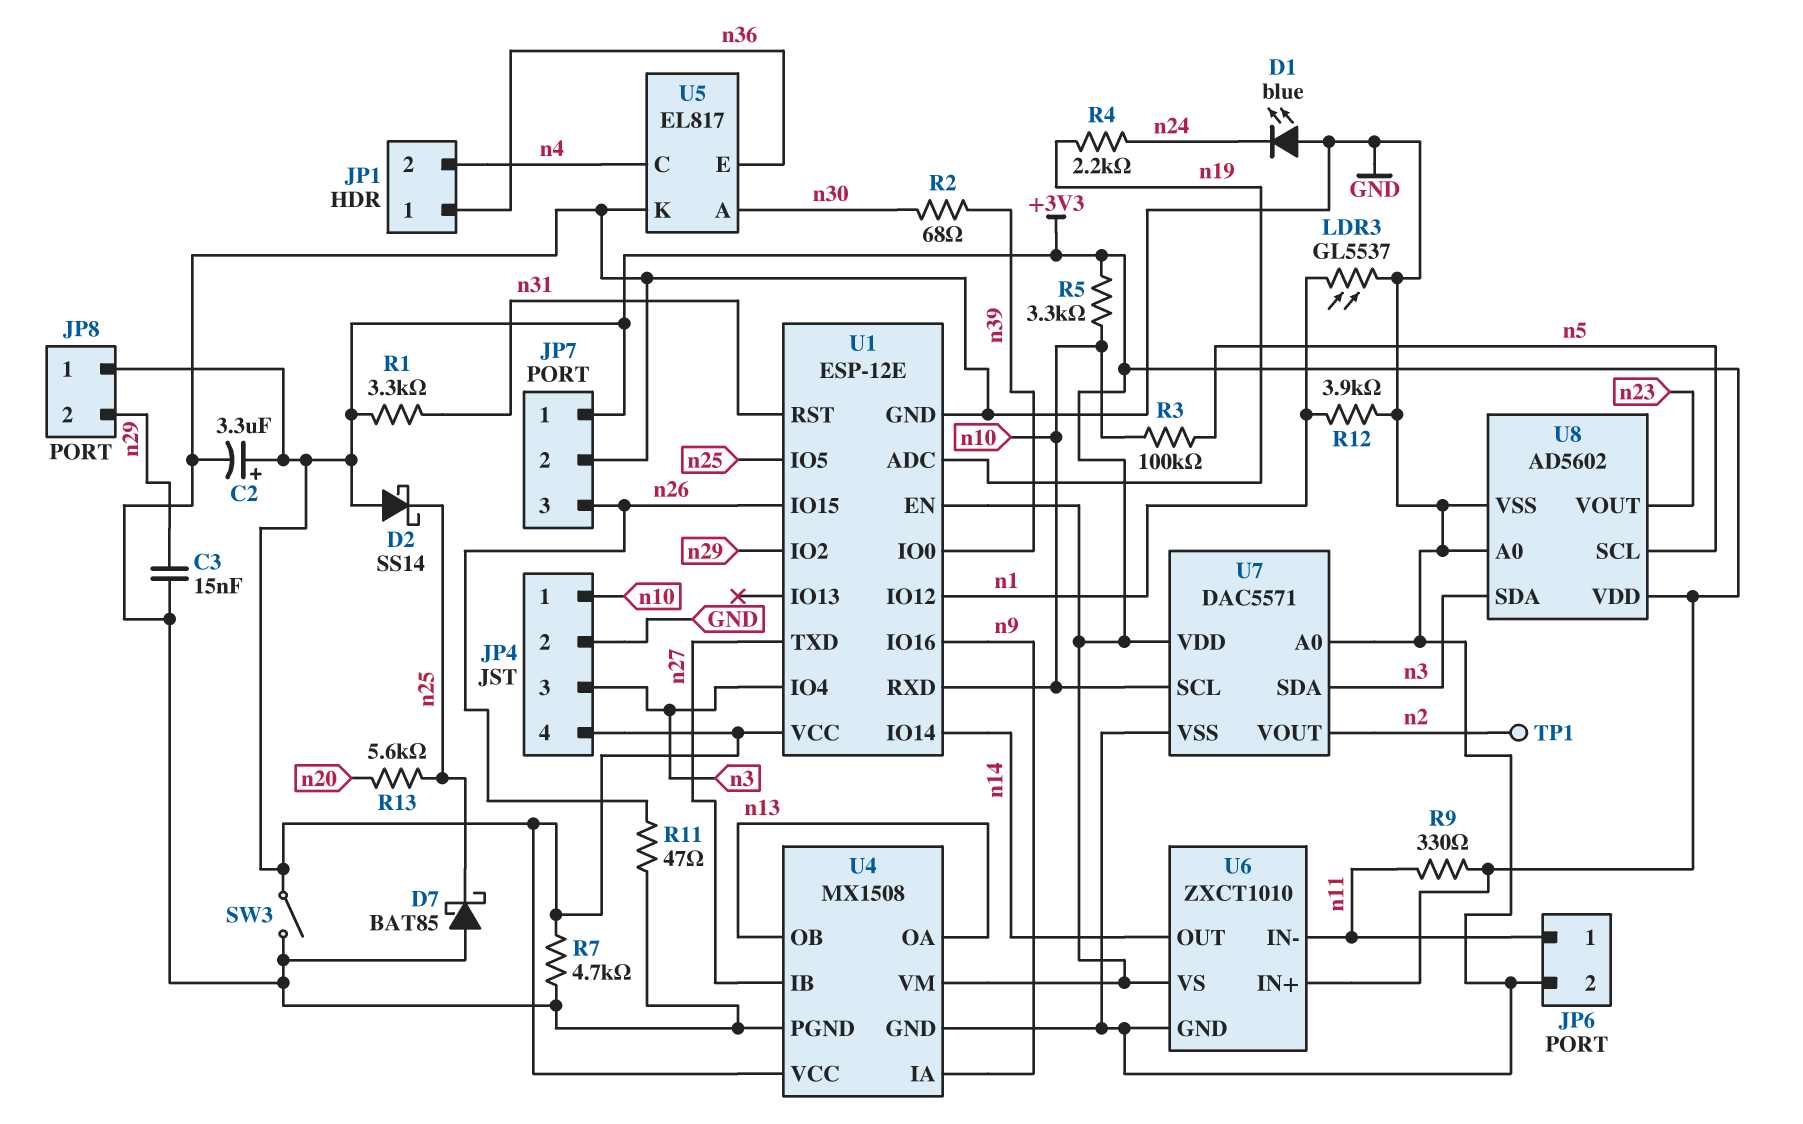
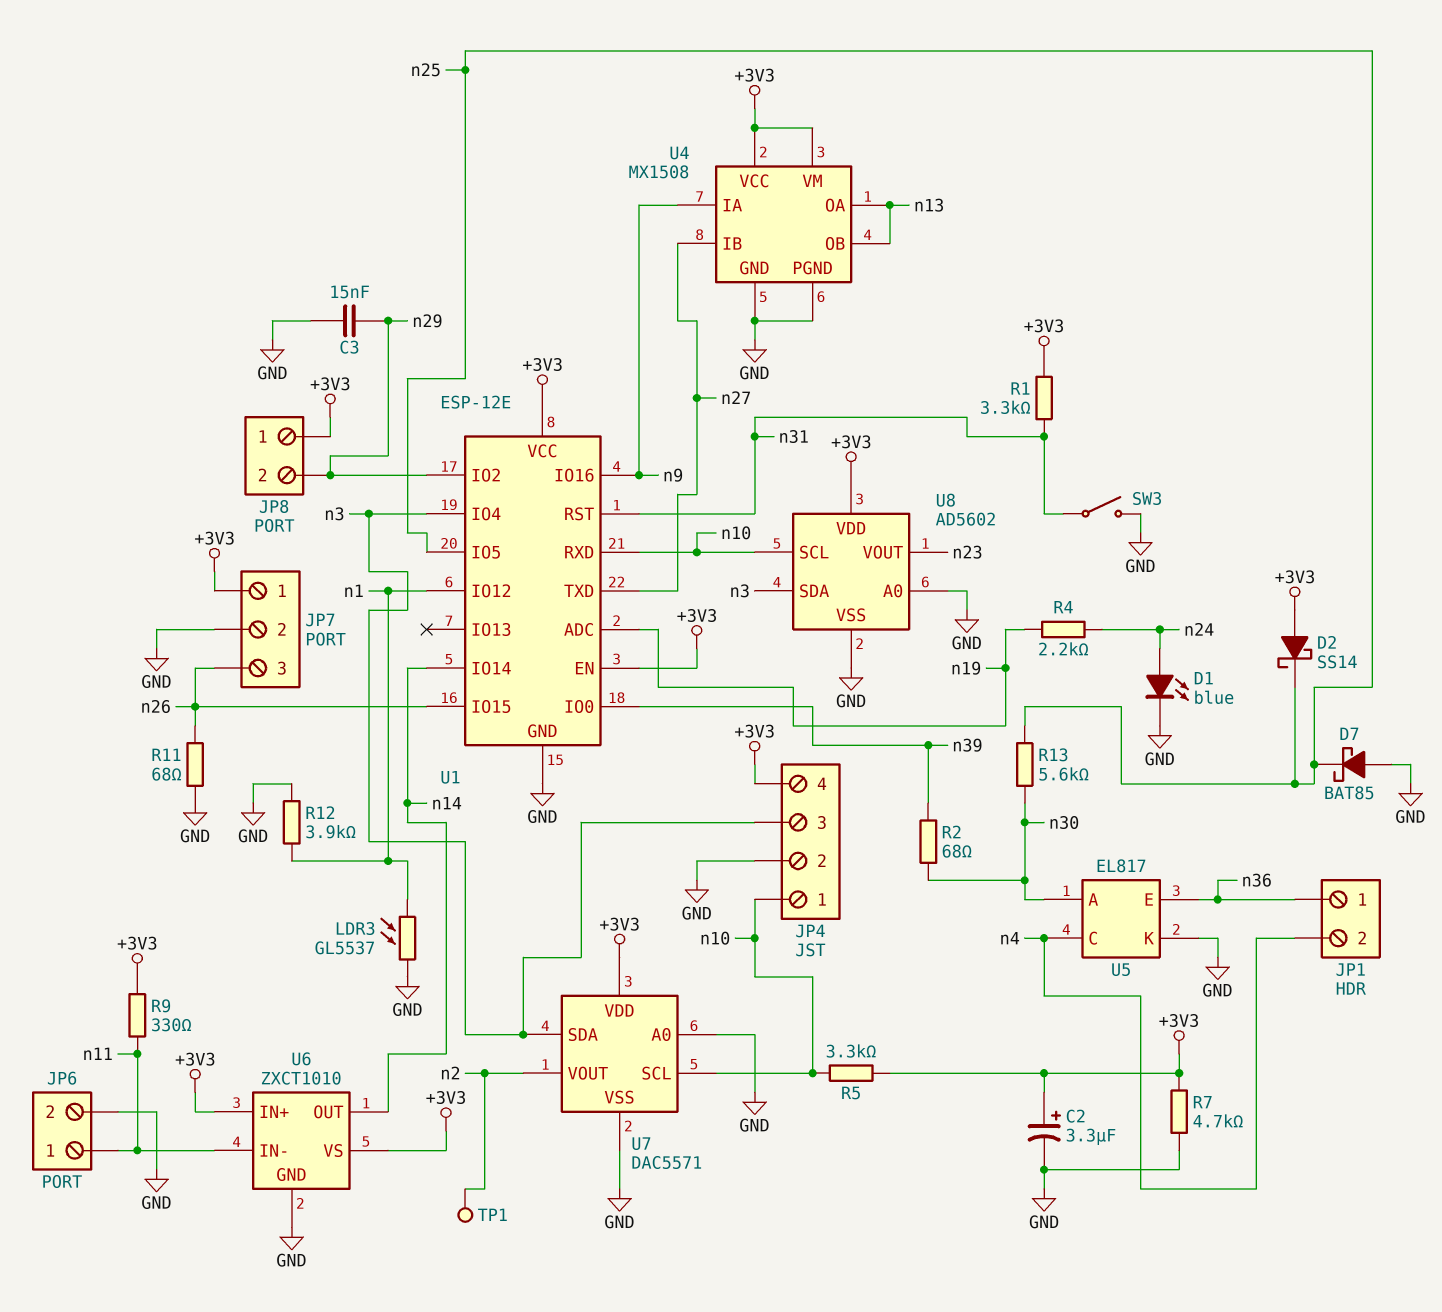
D1: LED blue (A GND, K n24) -> LED blue (A n24, K GND)
R3: 100k (n5, n10) -> none
R11: 47 (GND, n26) -> 68 (GND, n26)
R13: 5.6k (n20, n25) -> 5.6k (n25, n30)
SW3: switch (+3V3, GND) -> switch (GND, n31)
U8 pin SCL: n5 -> n10

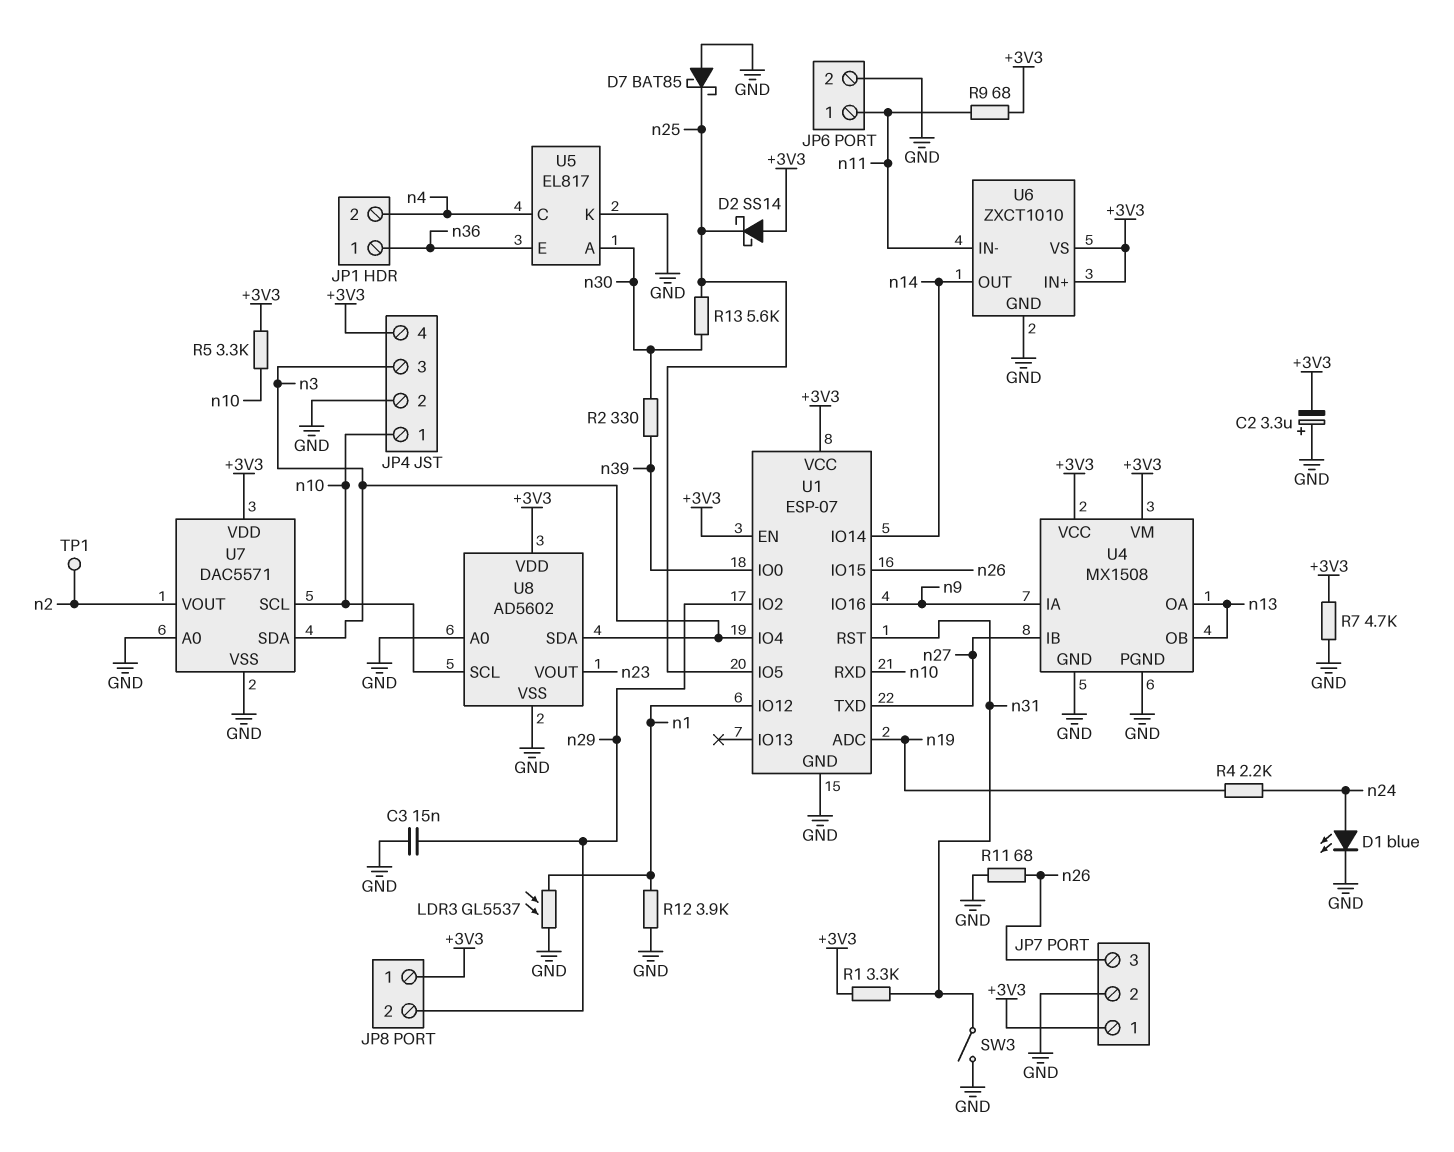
C2: 3.3uF (plus +3V3, minus GND) -> 3.3uF (plus GND, minus +3V3)
R2: 68 (n30, n39) -> 330 (n30, n39)
R9: 330 (+3V3, n11) -> 68 (+3V3, n11)
U1: ESP-12E -> ESP-07

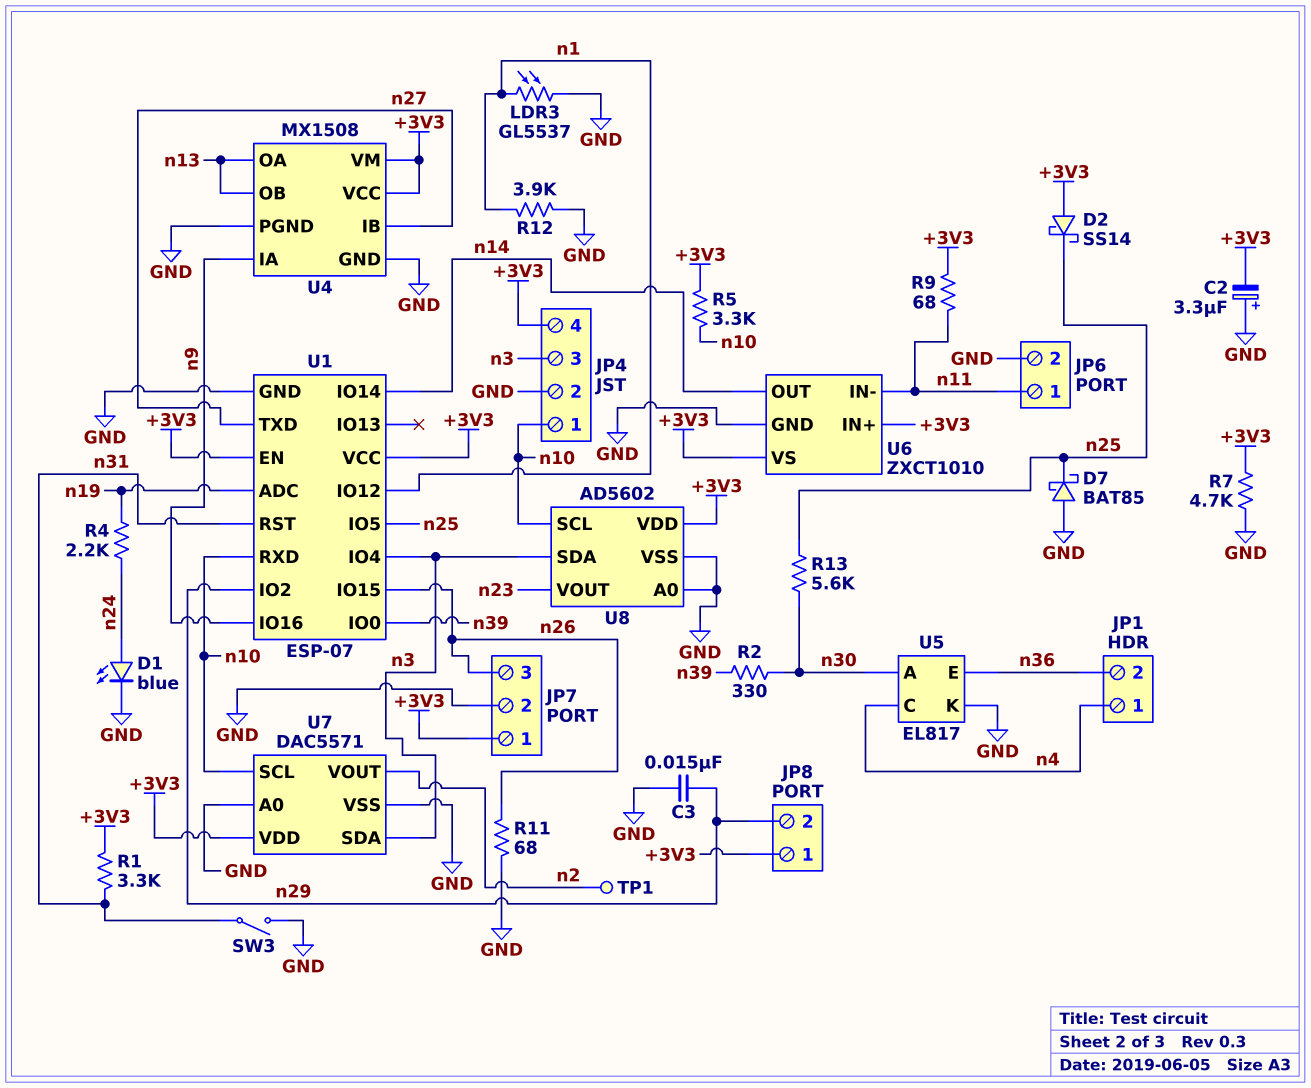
JP1 pin 1: n36 -> n4
JP1 pin 2: n4 -> n36

